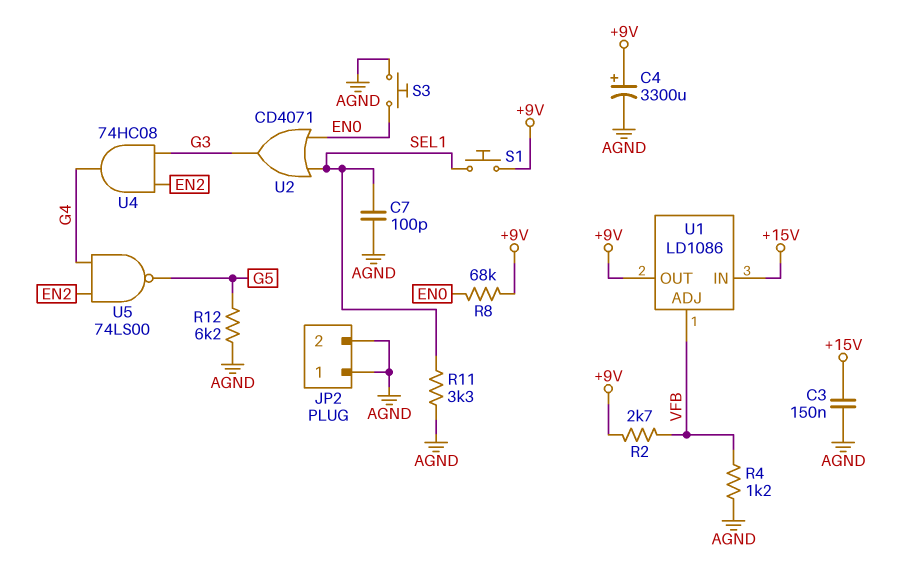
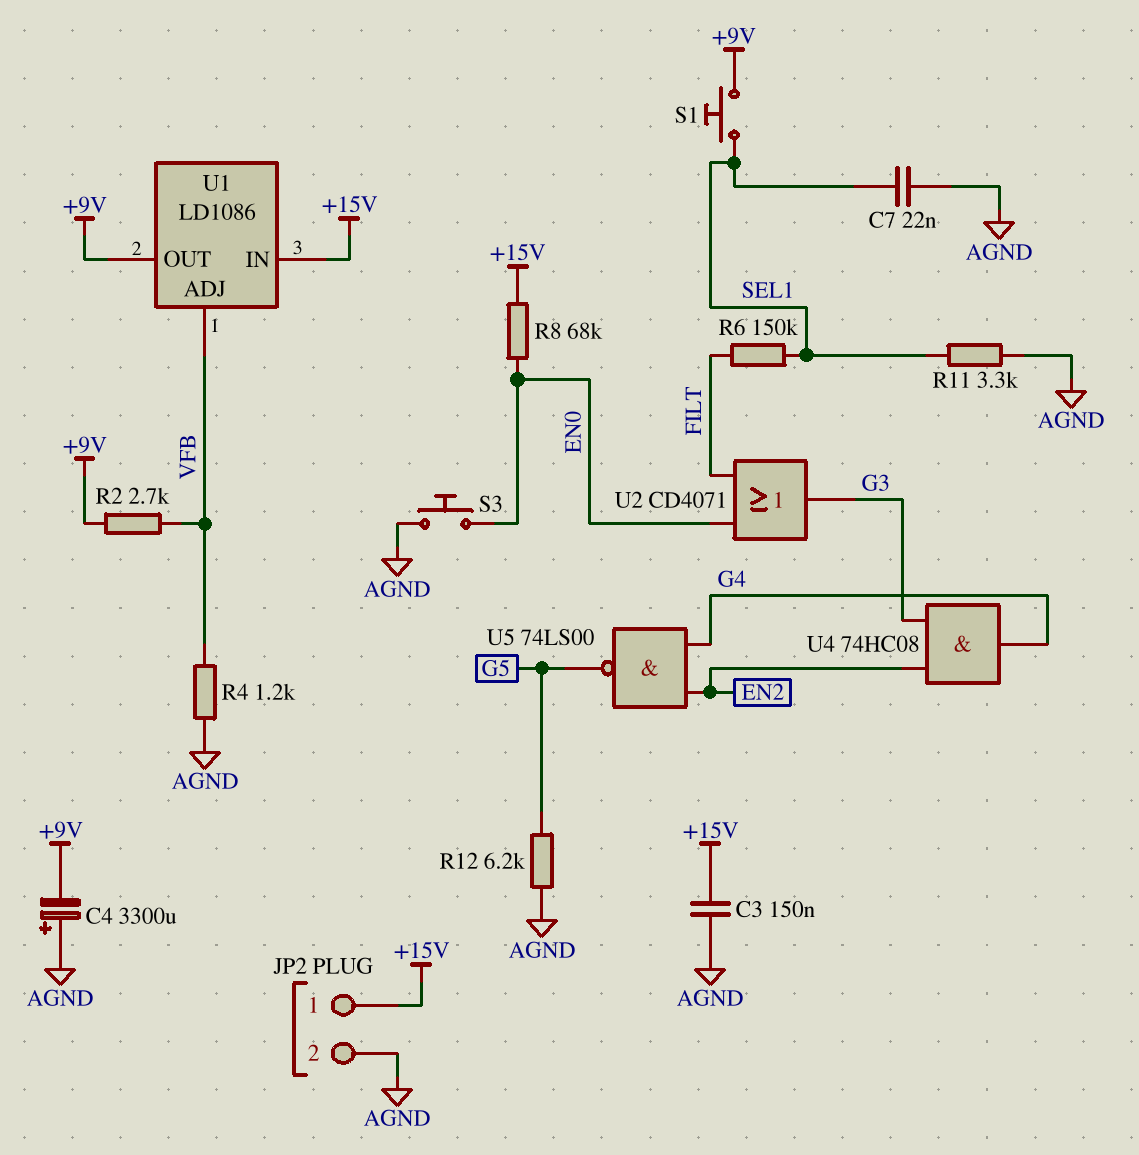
C4: 3300uF (plus +9V, minus AGND) -> 3300uF (plus AGND, minus +9V)
C7: 100pF (AGND, SEL1) -> 22nF (AGND, SEL1)
JP2 pin 1: AGND -> +15V
R6: none -> 150k (FILT, SEL1)
R8: 68k (+9V, EN0) -> 68k (+15V, EN0)
U2: OR CD4071 (in EN0, in SEL1, out G3) -> OR CD4071 (in EN0, in FILT, out G3)

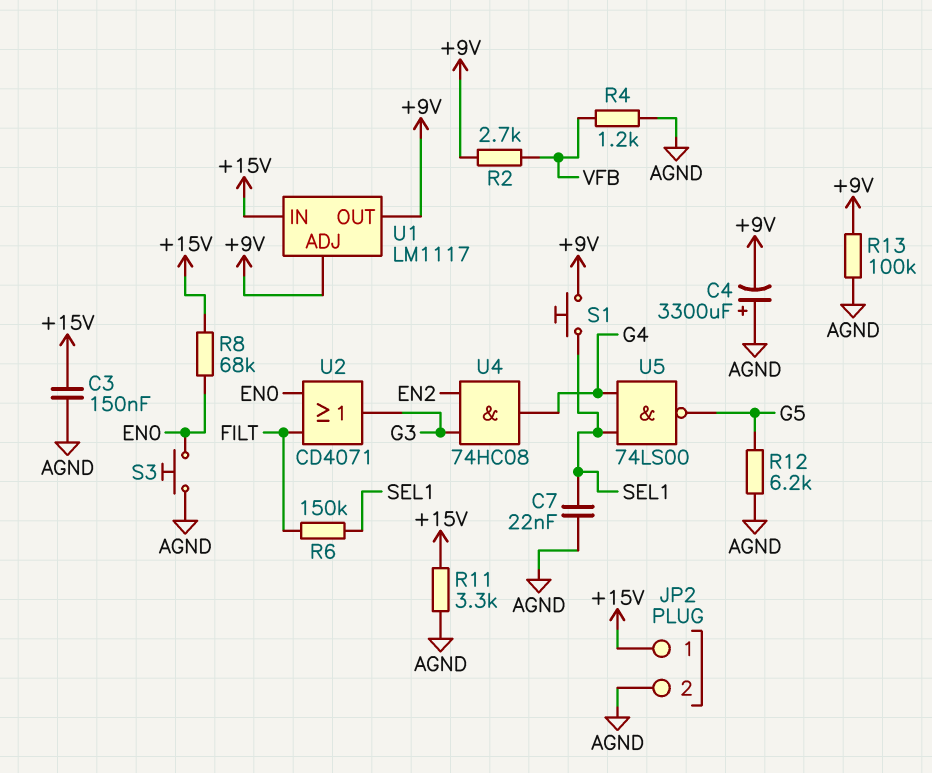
R11: 3.3k (AGND, SEL1) -> 3.3k (+15V, AGND)
R13: none -> 100k (+9V, AGND)
U1: LD1086 -> LM1117
U1 pin ADJ: VFB -> +9V
U5: NAND 74LS00 (in EN2, in G4, out G5) -> NAND 74LS00 (in G4, in SEL1, out G5)

